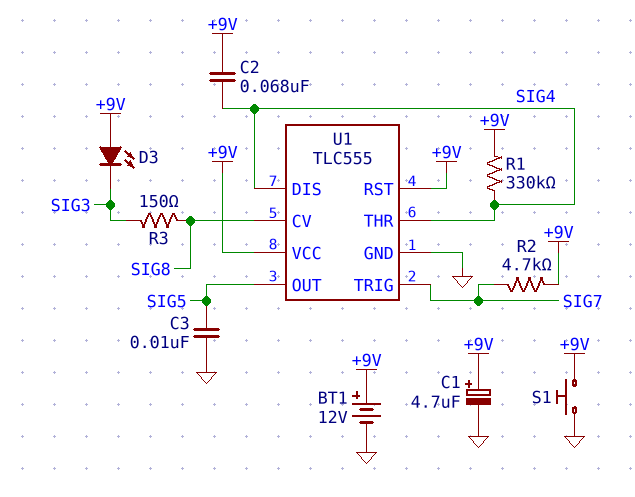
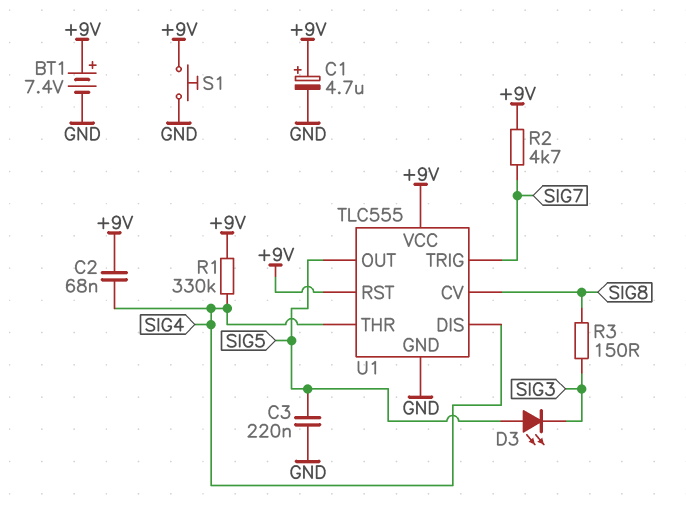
BT1: 12V (plus +9V, minus GND) -> 7.4V (plus +9V, minus GND)
C3: 10nF (GND, SIG5) -> 220nF (GND, SIG5)
D3: LED (A +9V, K SIG3) -> LED (A SIG5, K SIG3)

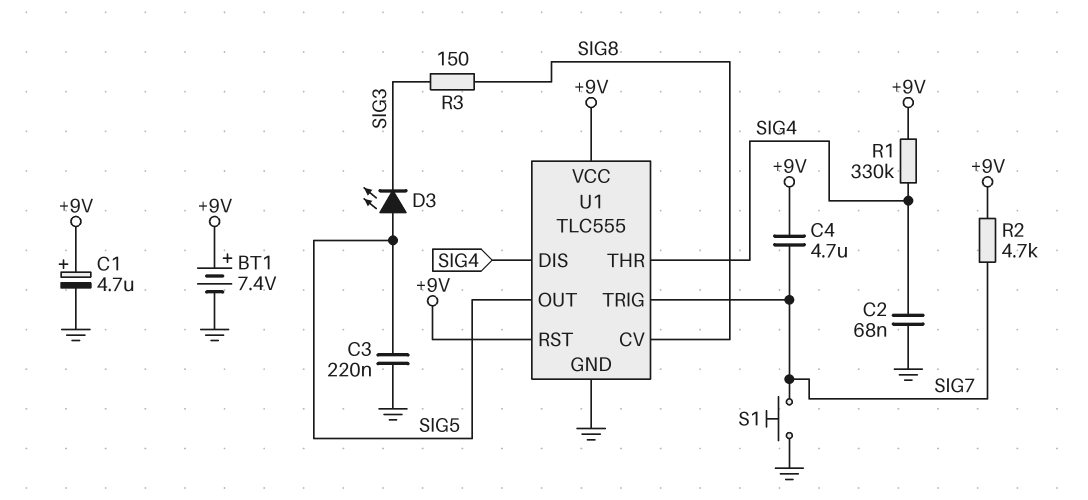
C2: 68nF (+9V, SIG4) -> 68nF (GND, SIG4)
C4: none -> 4.7uF (+9V, SIG7)
S1: button (+9V, GND) -> button (GND, SIG7)

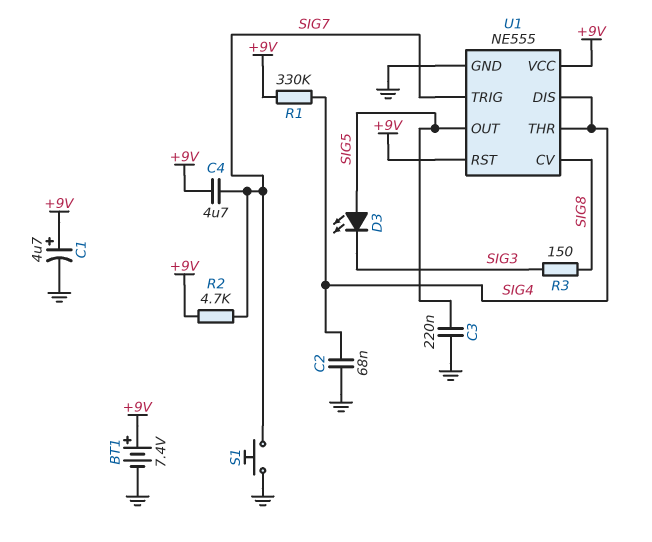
U1: TLC555 -> NE555

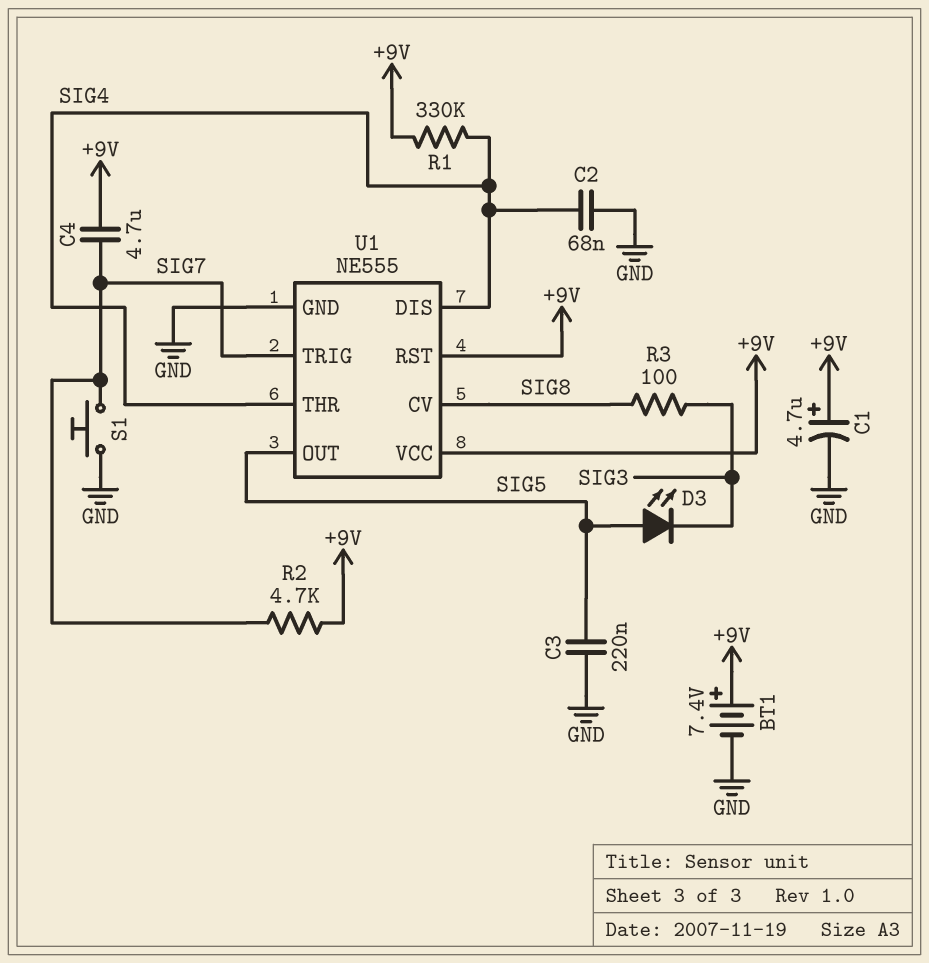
R3: 150 (SIG3, SIG8) -> 100 (SIG3, SIG8)

